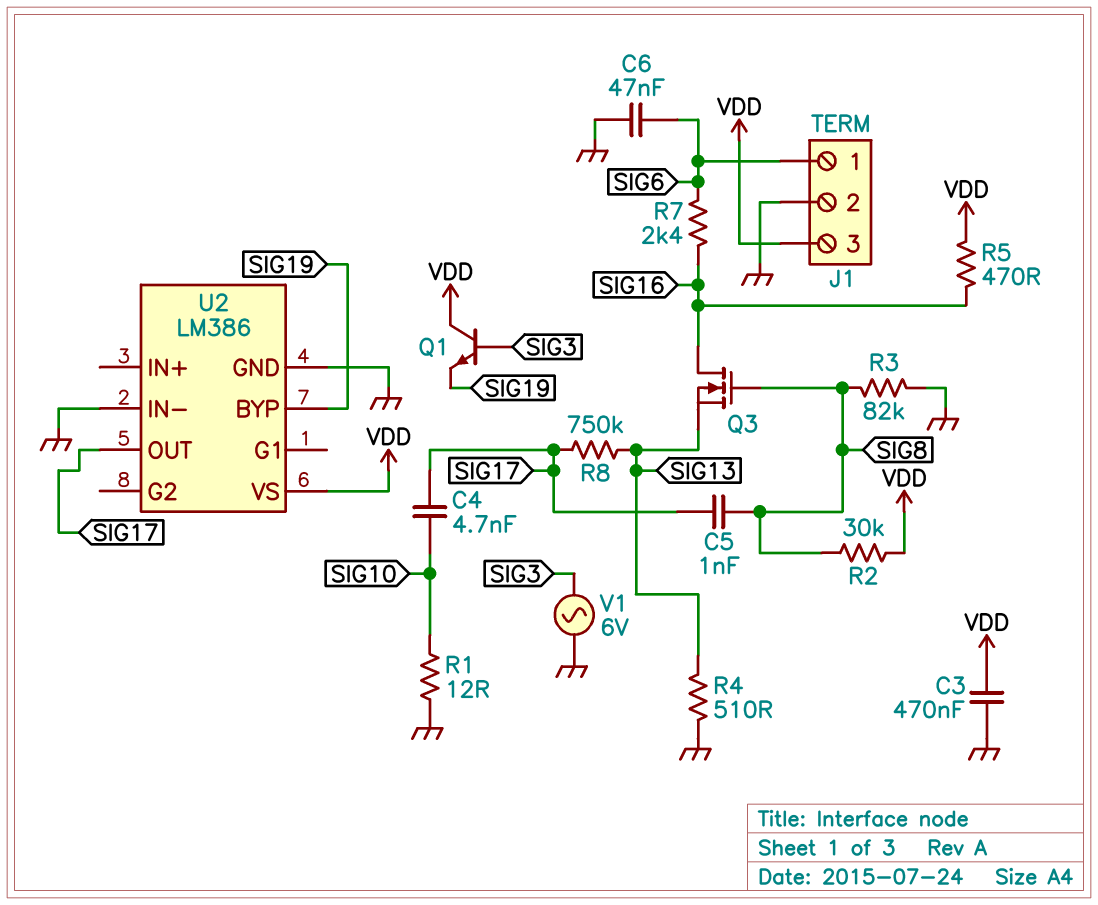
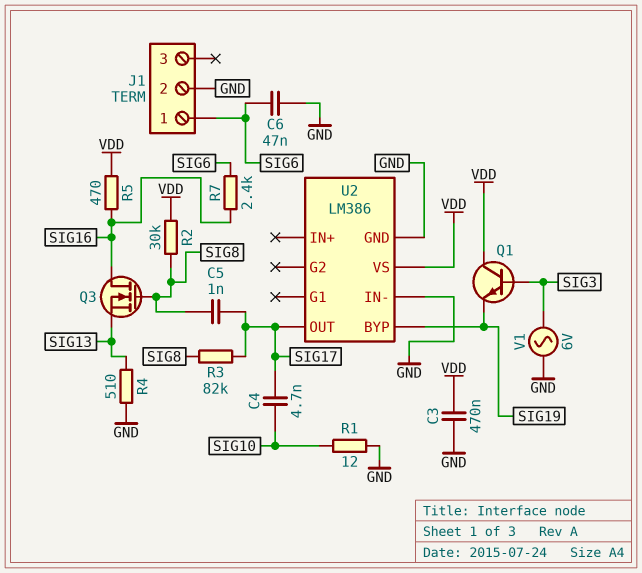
J1 pin 3: VDD -> none
R3: 82k (GND, SIG8) -> 82k (SIG8, SIG17)
R8: 750k (SIG13, SIG17) -> none

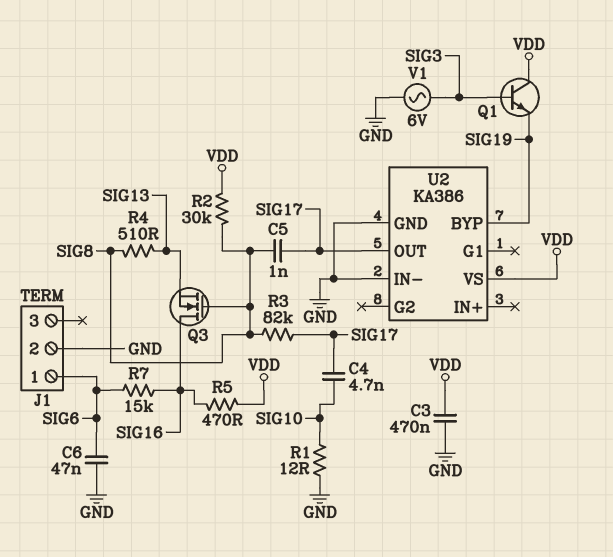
R4: 510 (GND, SIG13) -> 510 (SIG8, SIG13)
R7: 2.4k (SIG6, SIG16) -> 15k (SIG6, SIG16)
U2: LM386 -> KA386

